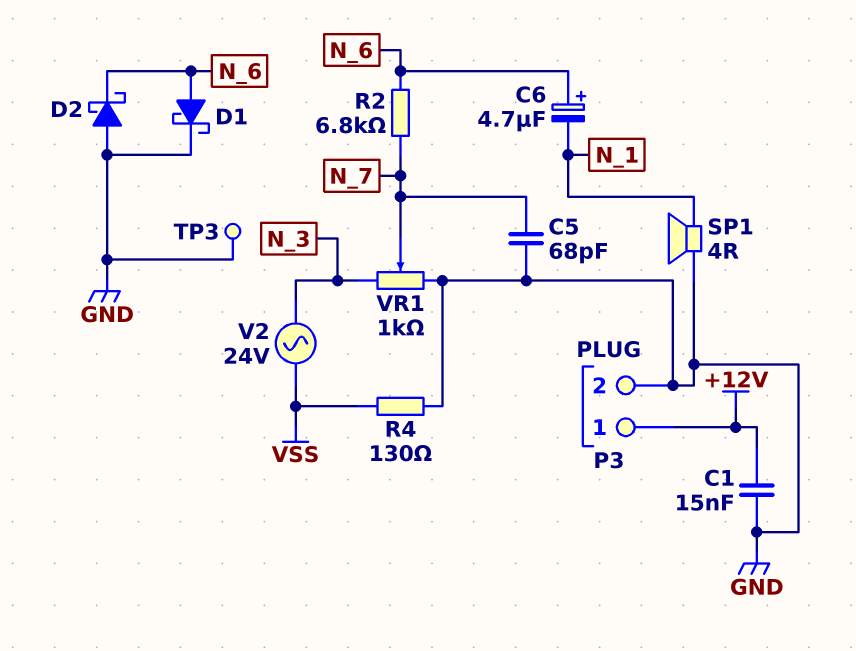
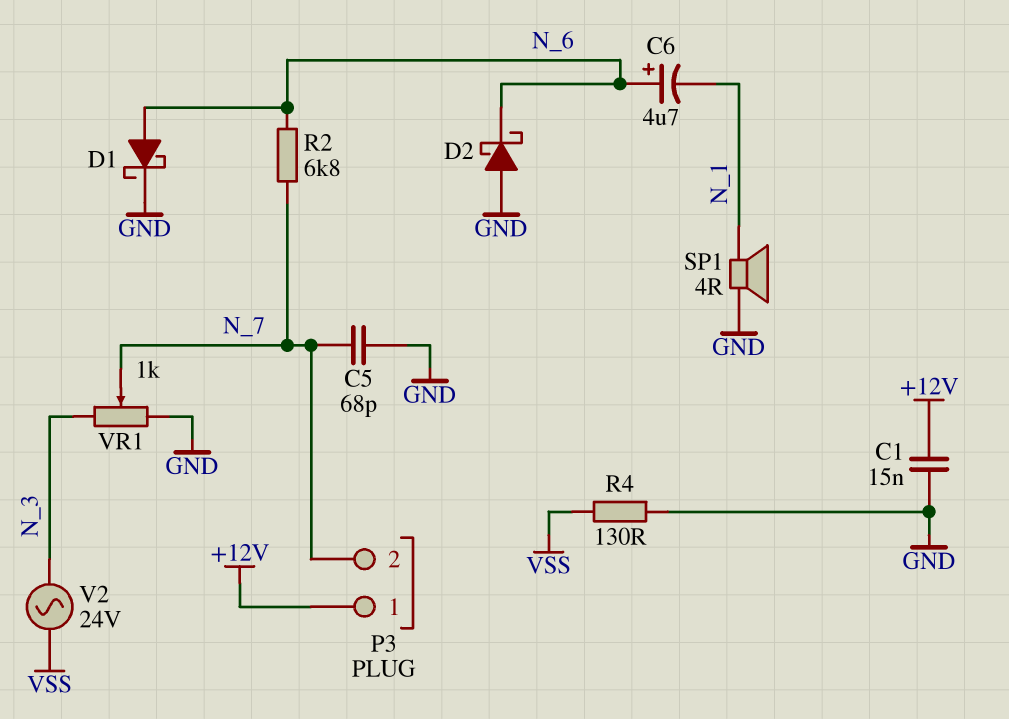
P3 pin 2: GND -> N_7
TP3: test point (GND) -> none

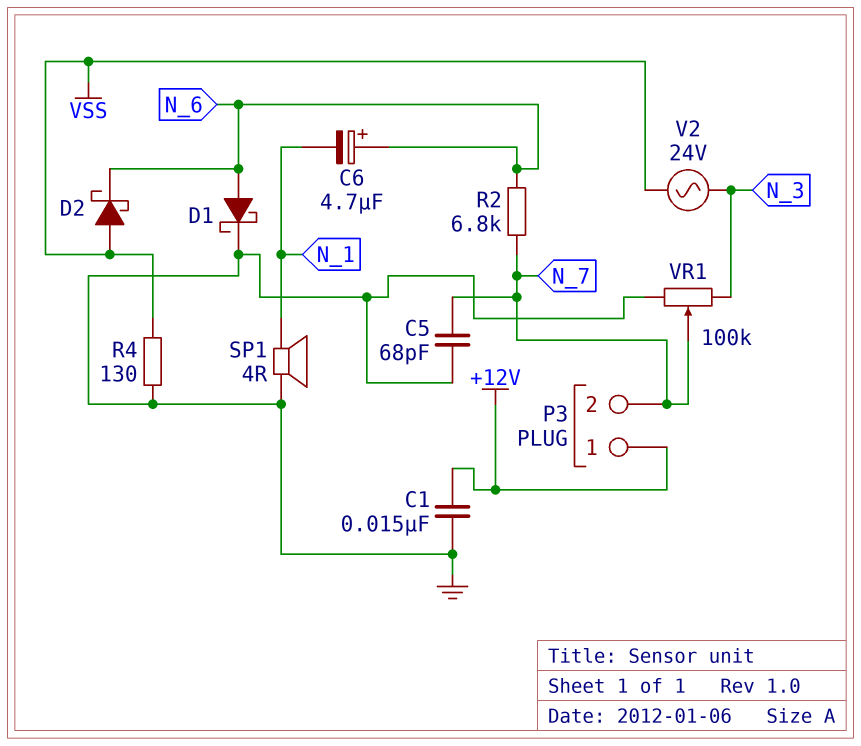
D2: schottky (A GND, K N_6) -> schottky (A VSS, K N_6)
VR1: 1k (GND, N_3, wiper N_7) -> 100k (GND, N_3, wiper N_7)

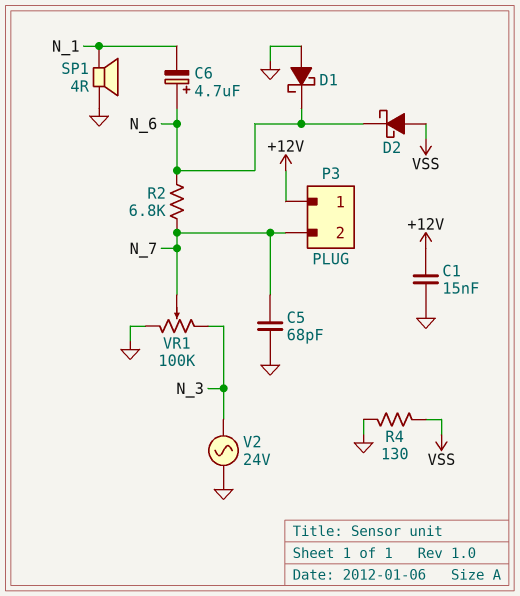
D1: schottky (A N_6, K GND) -> schottky (A GND, K N_6)
V2: AC 24V (N_3, VSS) -> AC 24V (GND, N_3)

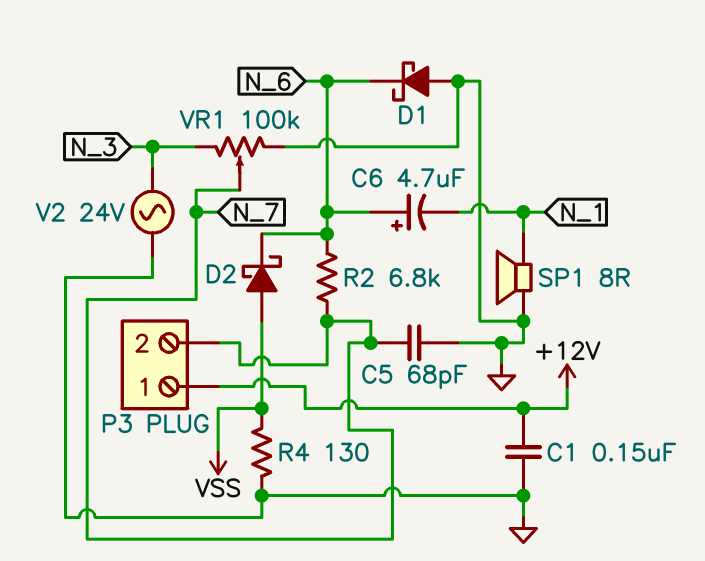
C1: 15nF (+12V, GND) -> 150nF (+12V, GND)
SP1: speaker 4R (GND, N_1) -> speaker 8R (GND, N_1)

